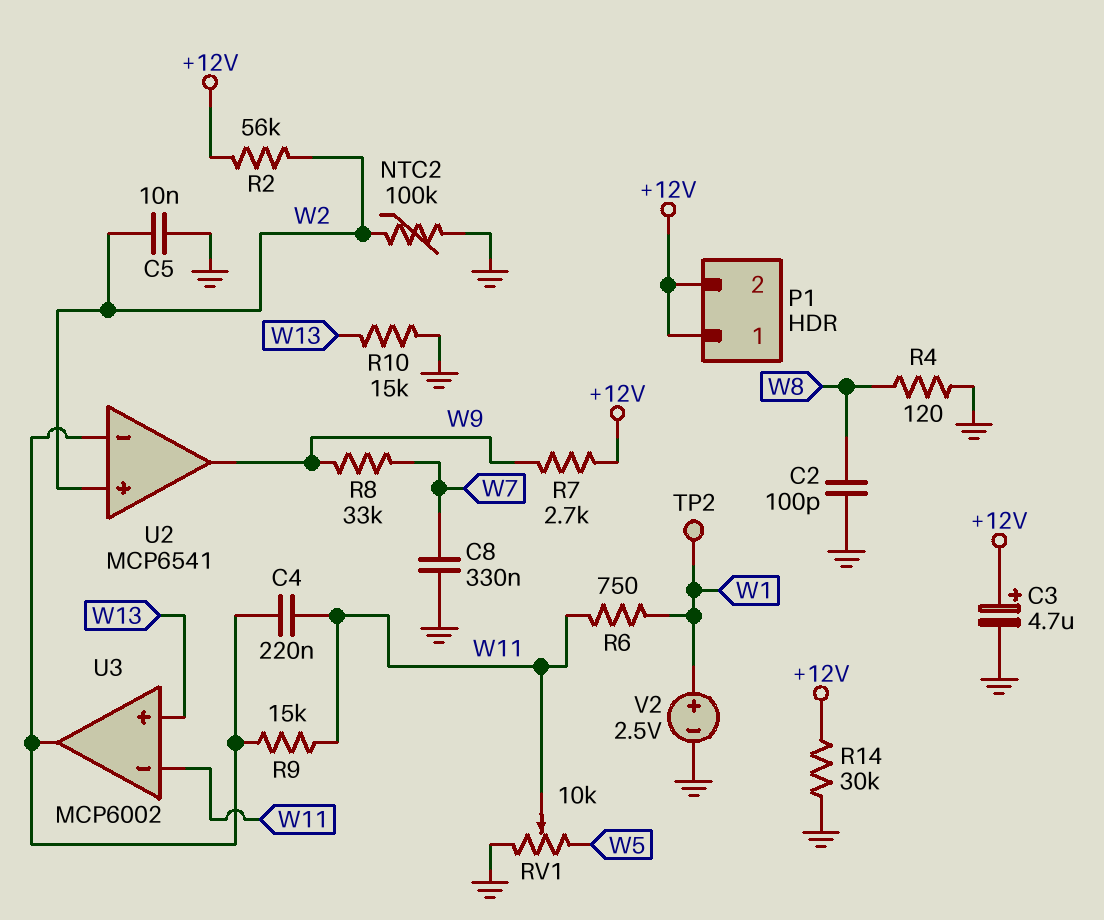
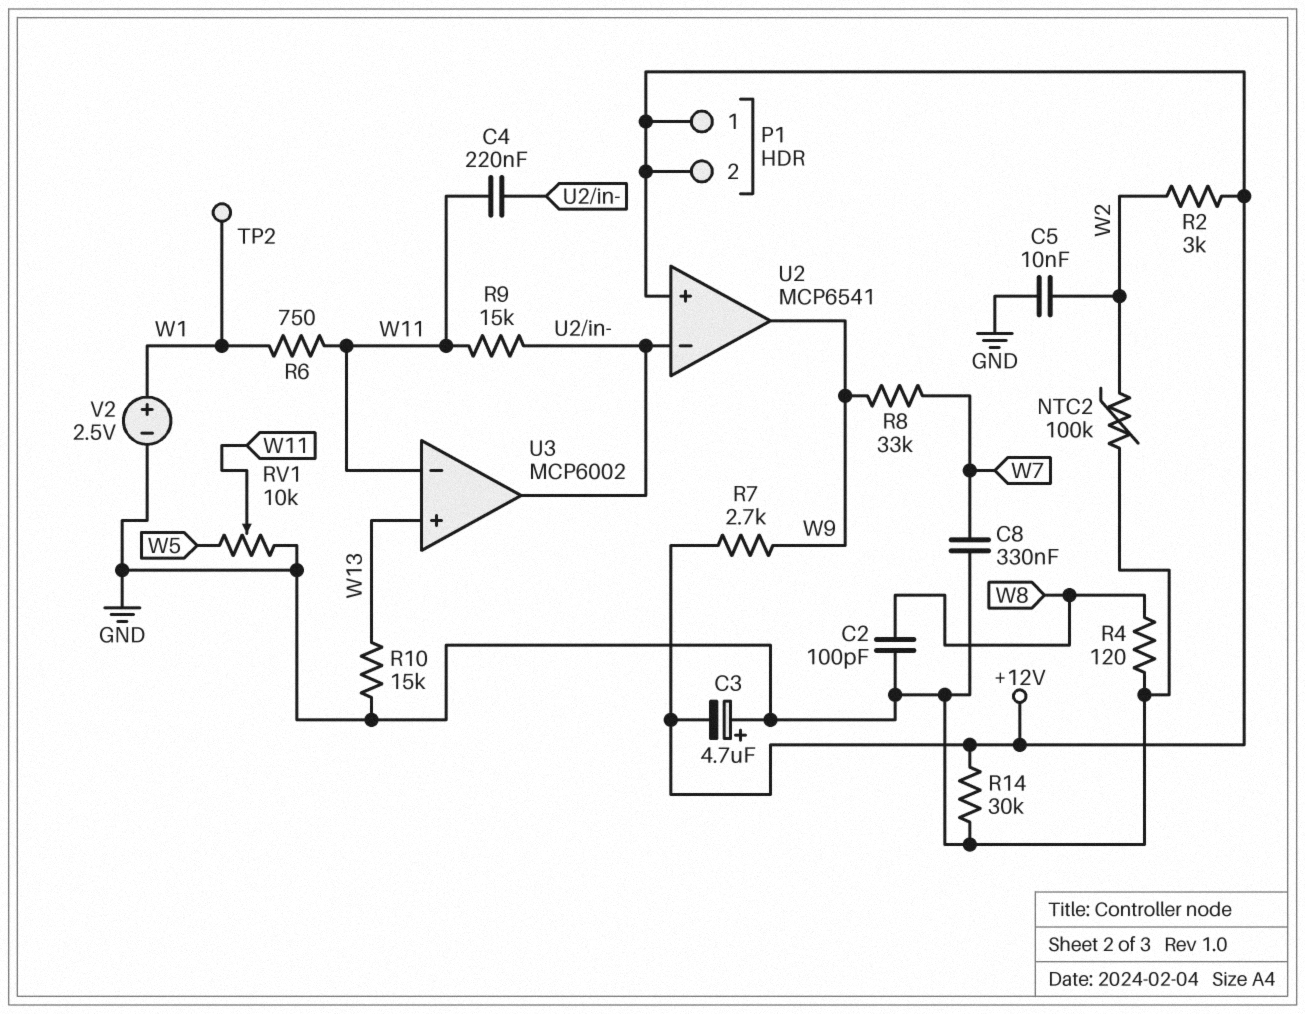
C3: 4.7uF (plus +12V, minus GND) -> 4.7uF (plus GND, minus +12V)
R2: 56k (+12V, W2) -> 3k (+12V, W2)
U2 pin in+: W2 -> +12V

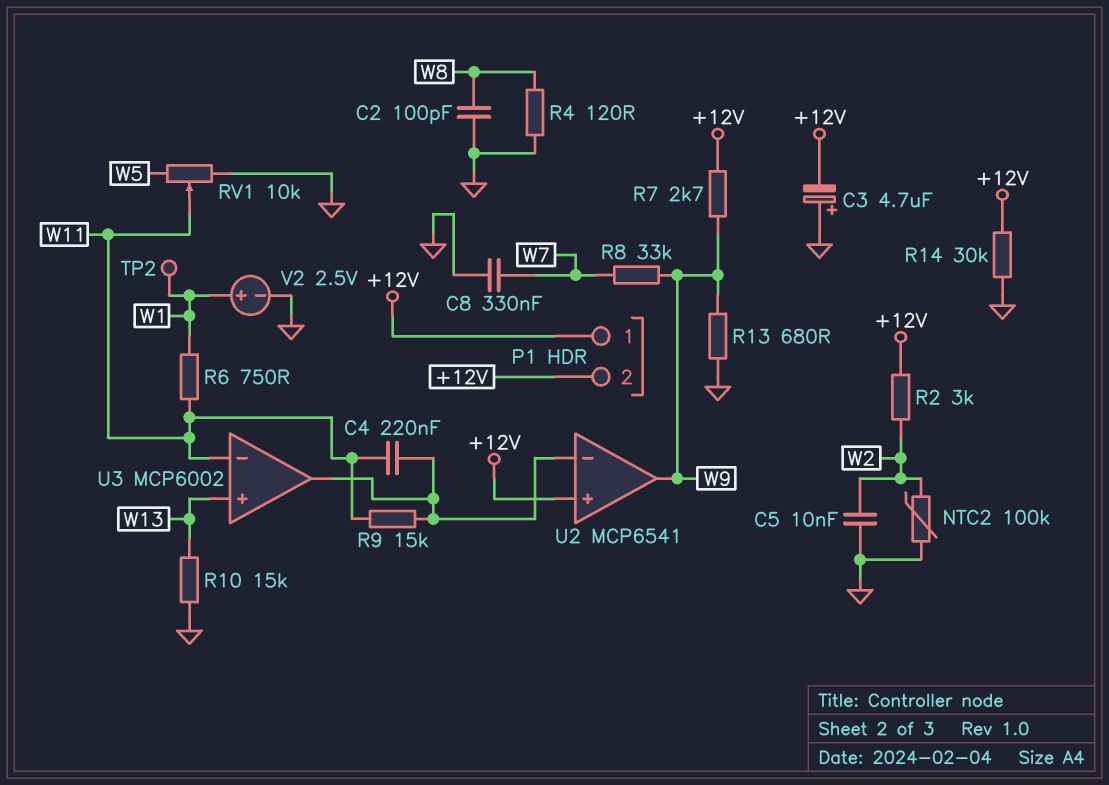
R13: none -> 680 (GND, W9)

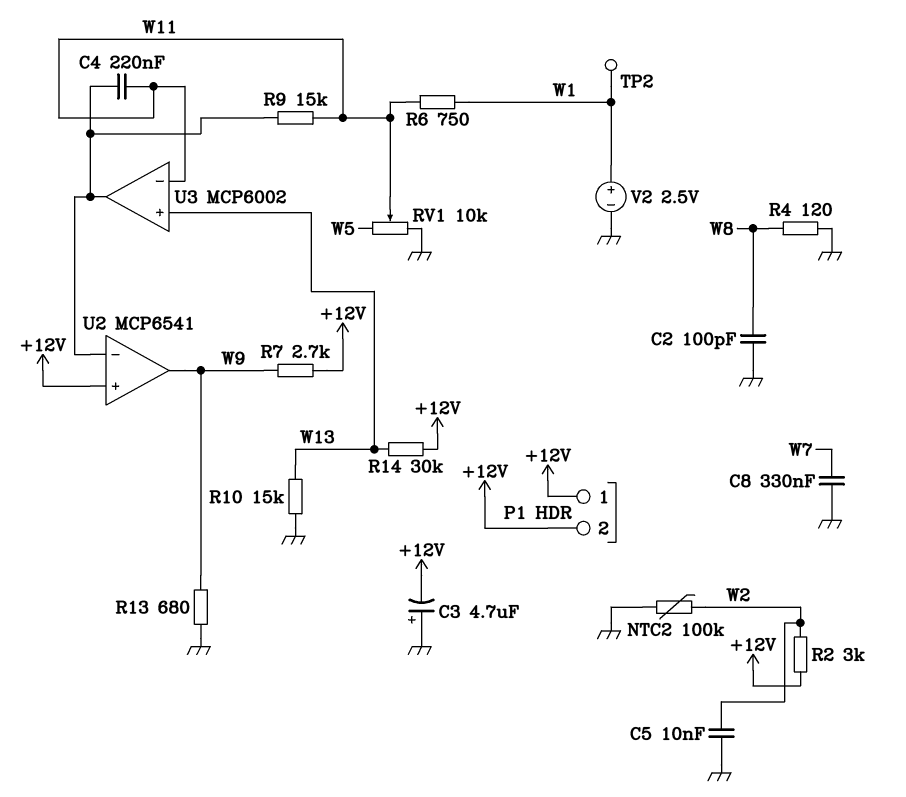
R8: 33k (W7, W9) -> none
R14: 30k (+12V, GND) -> 30k (+12V, W13)

